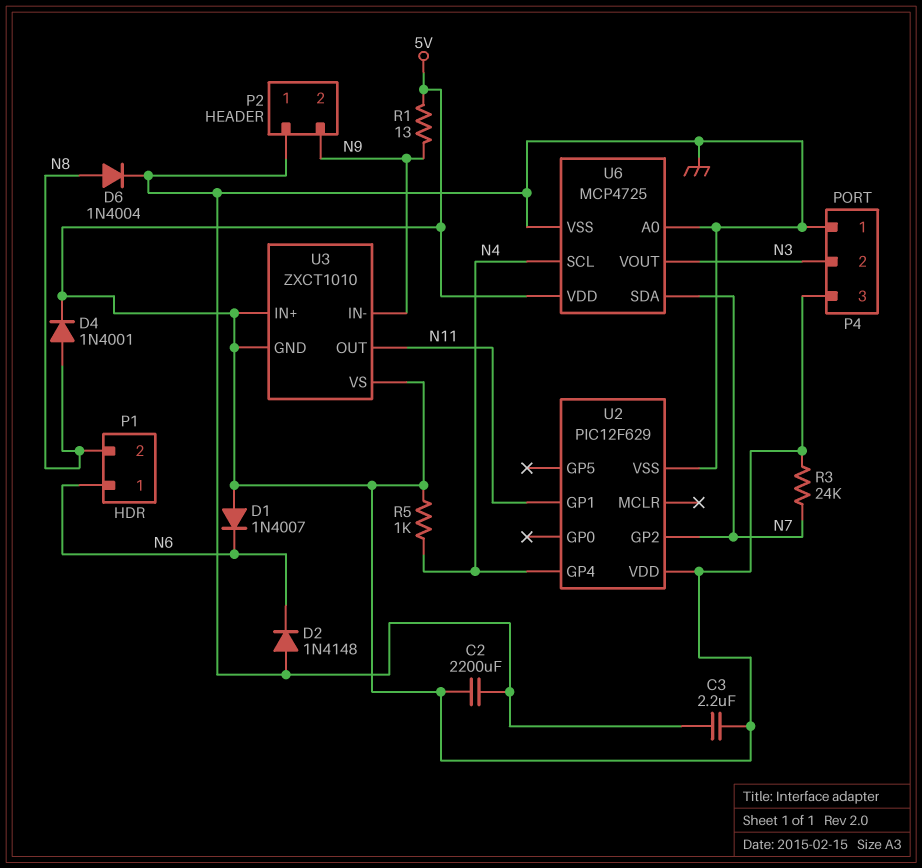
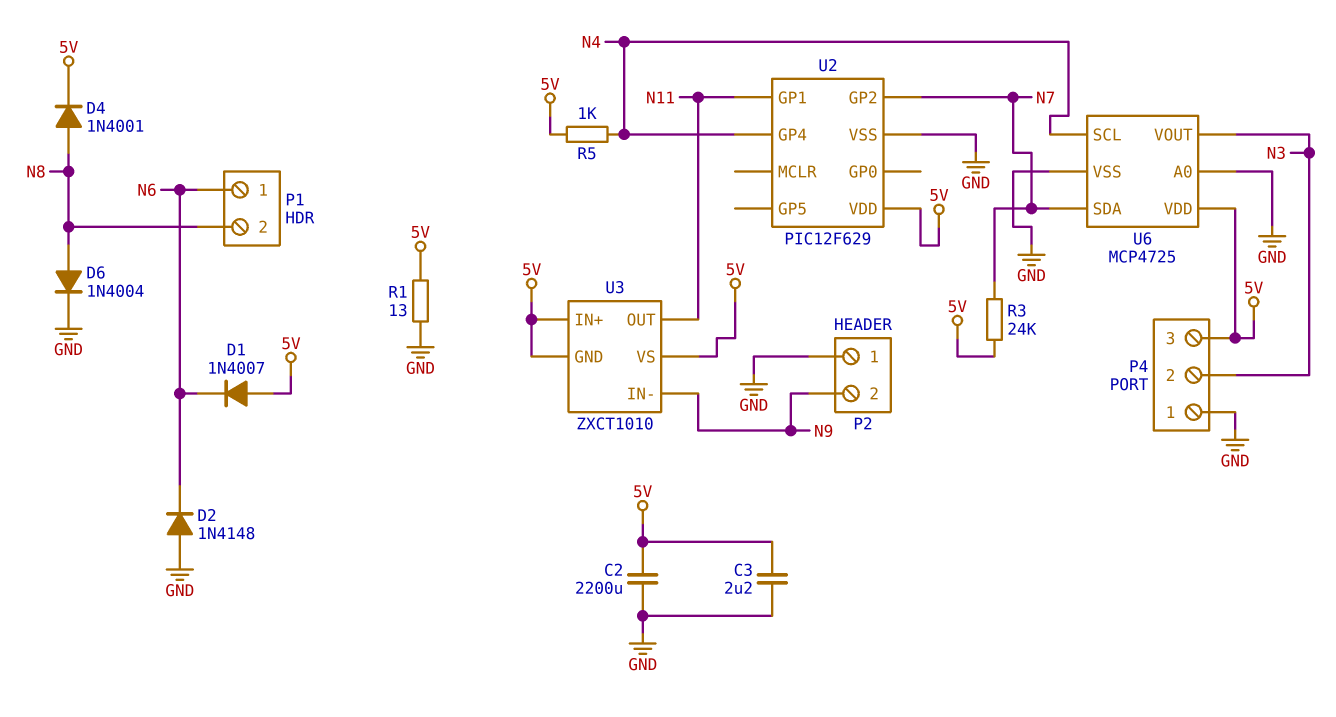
R1: 13 (5V, N9) -> 13 (5V, GND)

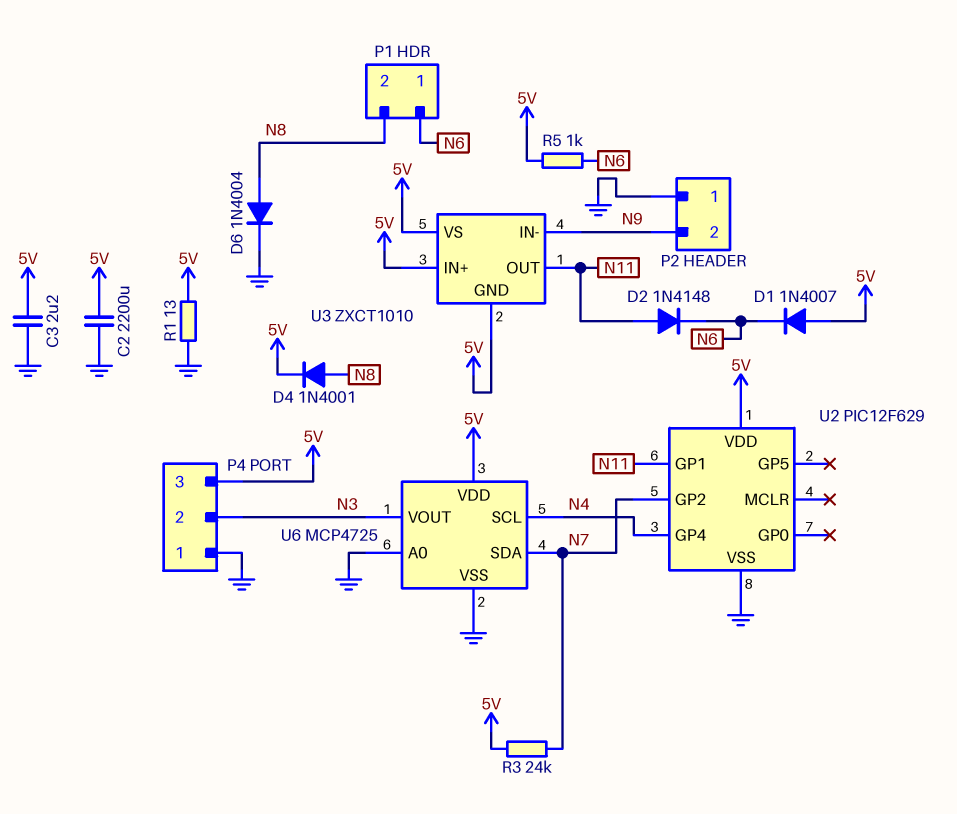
D2: diode 1N4148 (A GND, K N6) -> diode 1N4148 (A N11, K N6)
R5: 1k (5V, N4) -> 1k (5V, N6)

